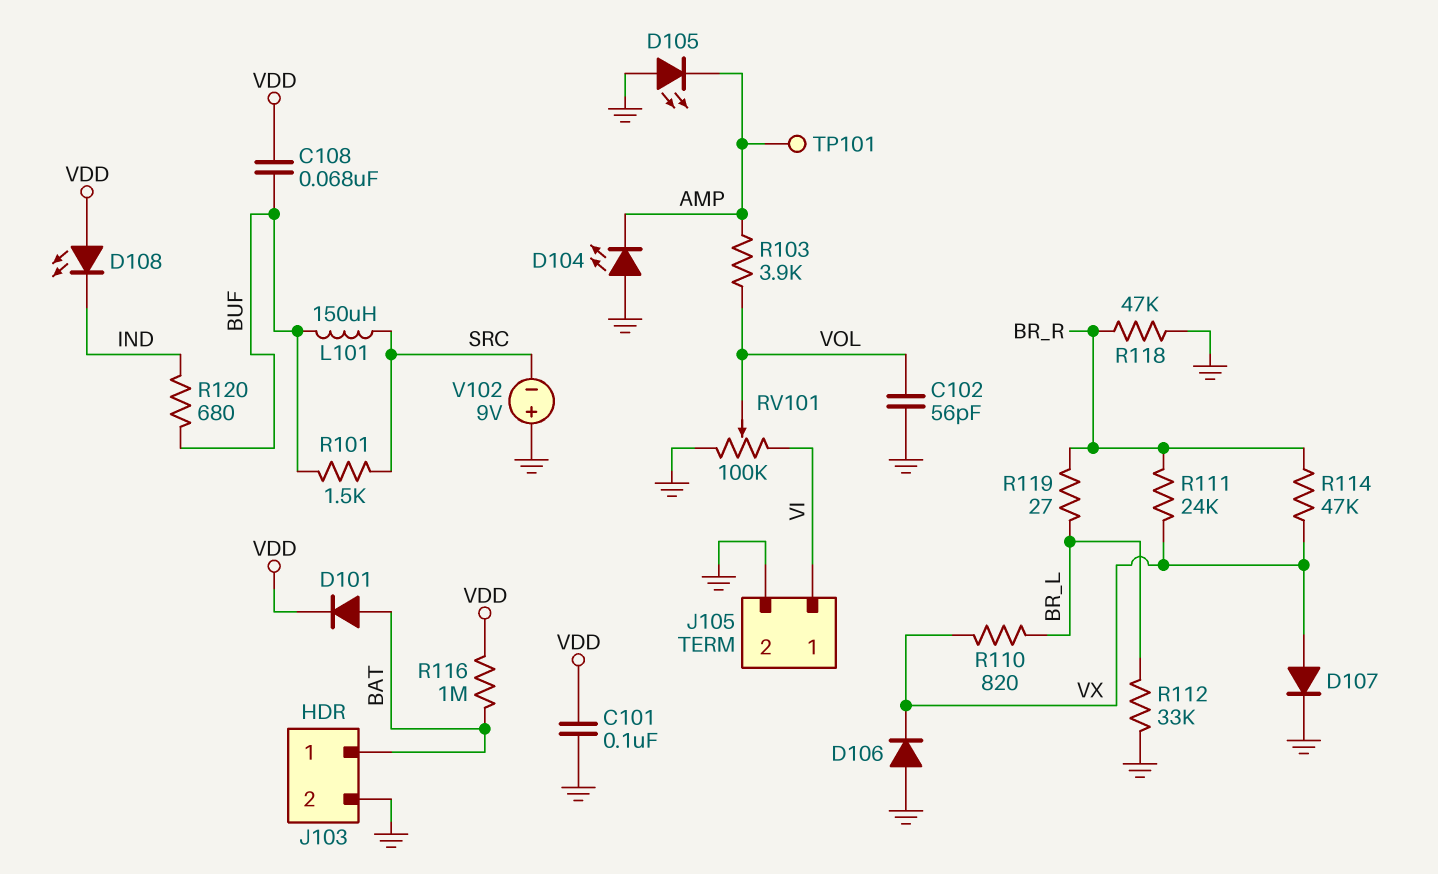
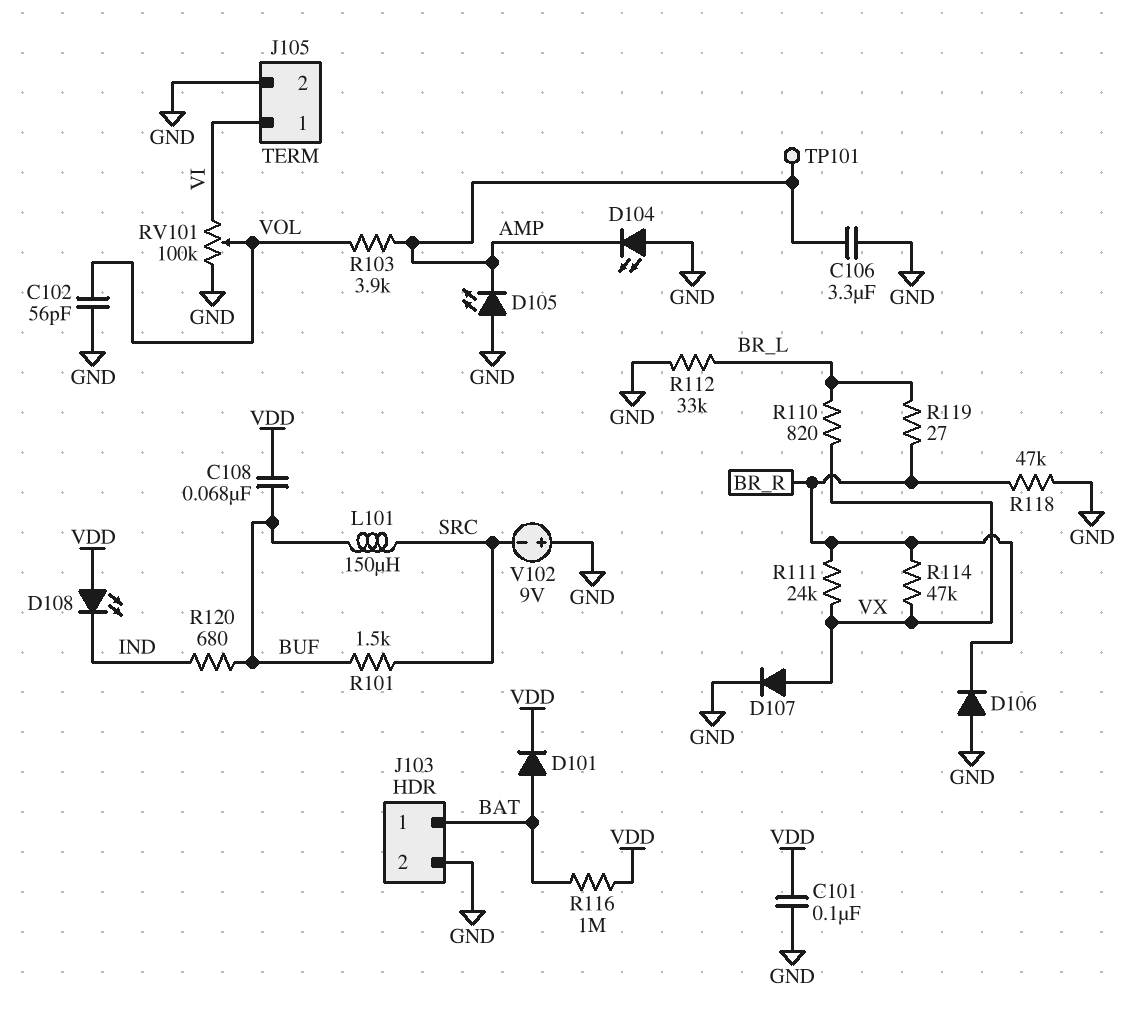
C106: none -> 3.3uF (AMP, GND)
D106: diode (A GND, K VX) -> diode (A GND, K BR_R)

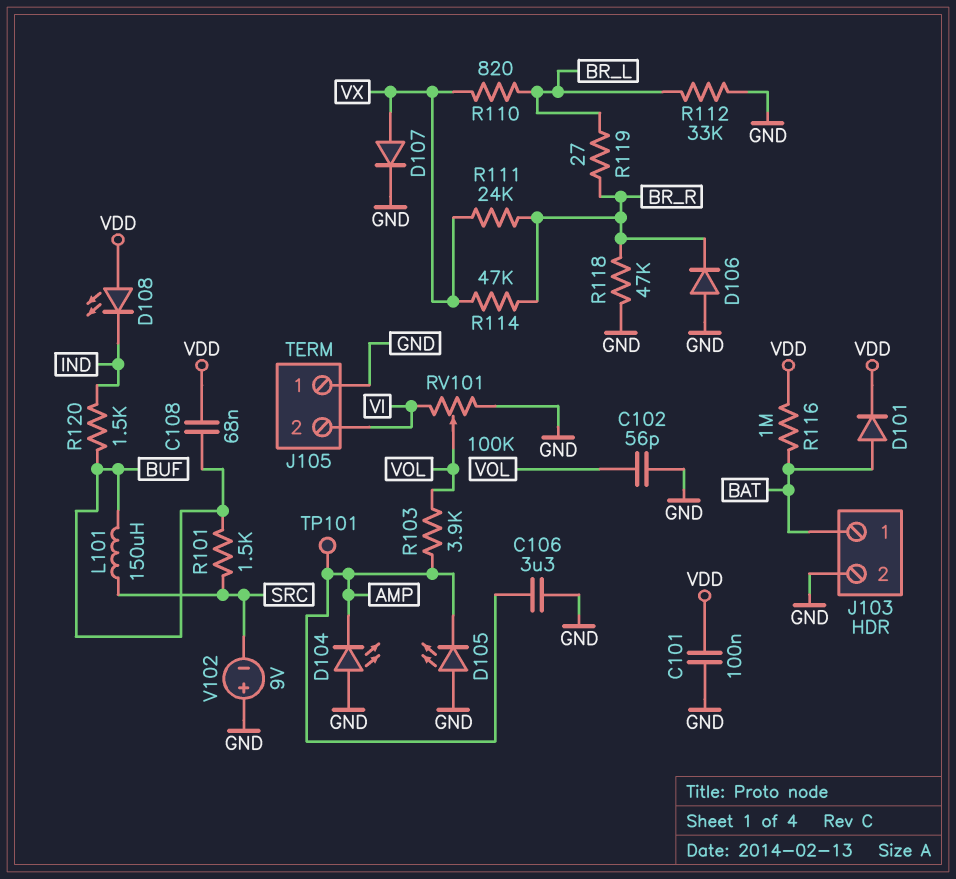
J105 pin 1: VI -> GND
J105 pin 2: GND -> VI
R120: 680 (BUF, IND) -> 1.5k (BUF, IND)

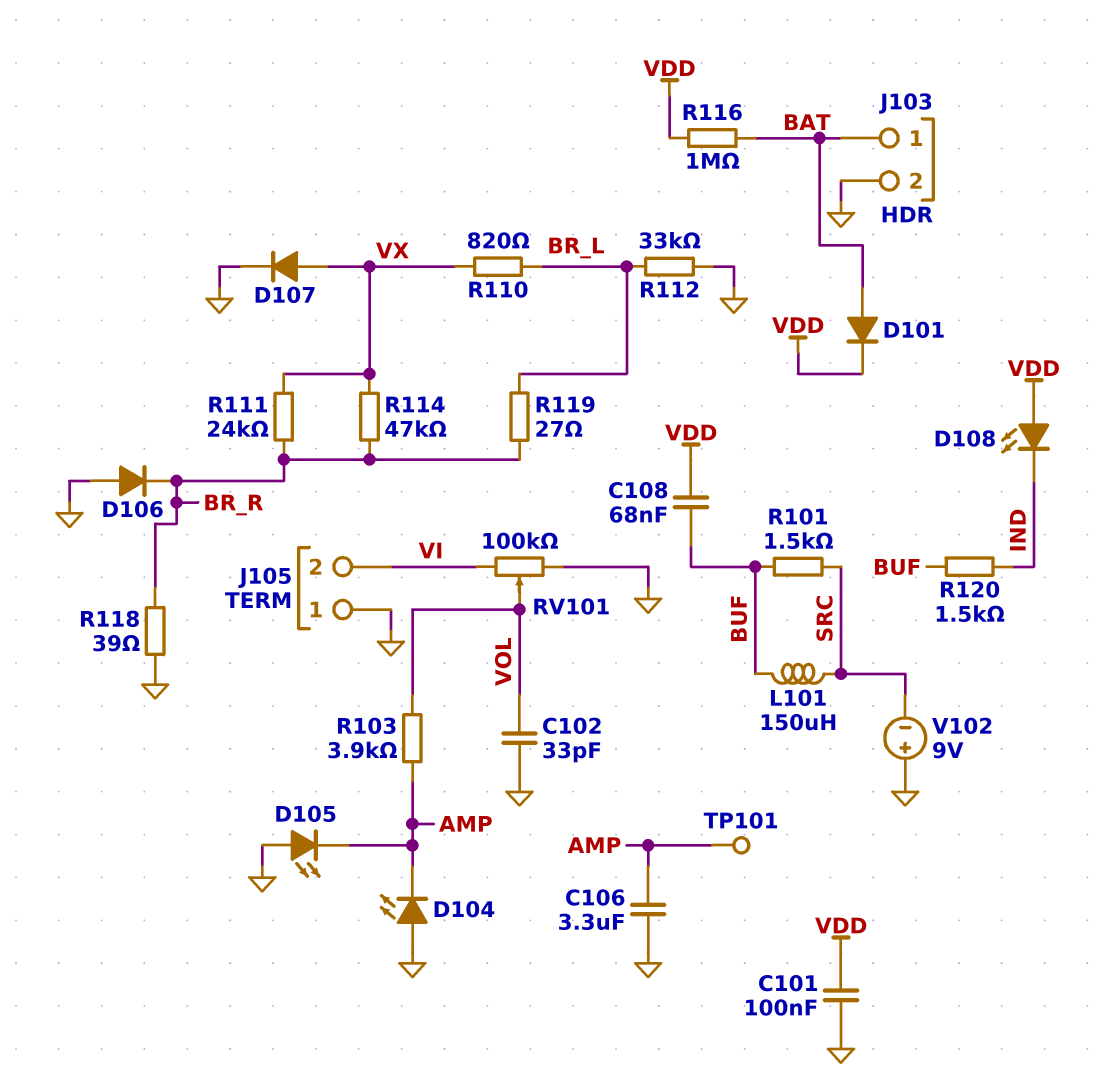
C102: 56pF (GND, VOL) -> 33pF (GND, VOL)
R118: 47k (BR_R, GND) -> 39 (BR_R, GND)

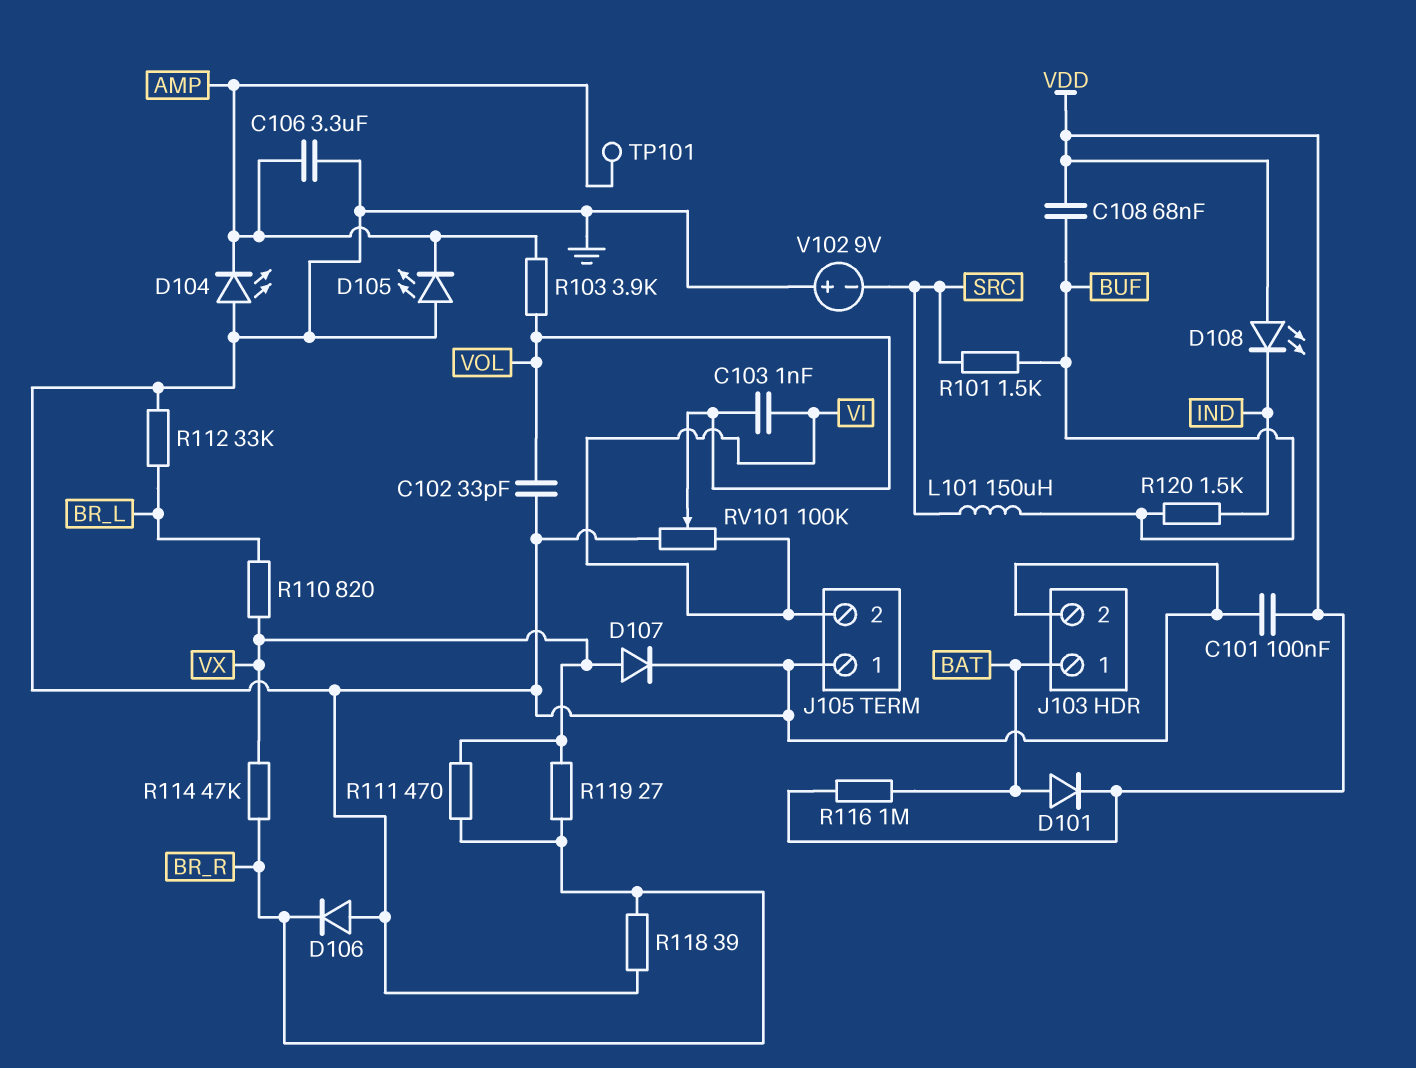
C103: none -> 1nF (VI, VOL)
R111: 24k (BR_R, VX) -> 470 (BR_R, VX)
R119: 27 (BR_L, BR_R) -> 27 (BR_R, VX)

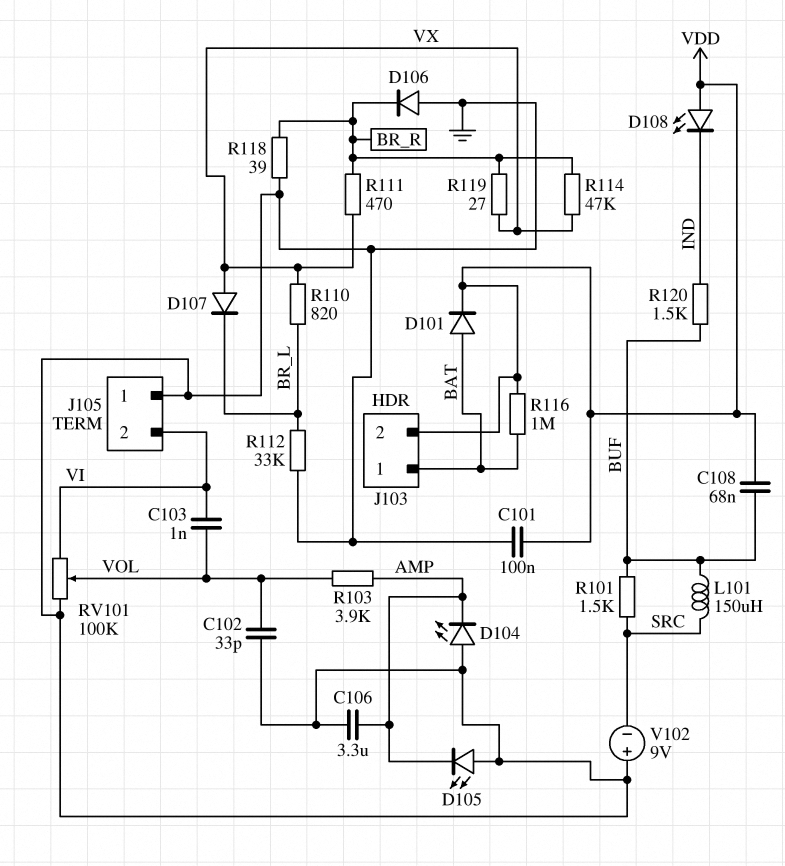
D107: diode (A VX, K GND) -> diode (A VX, K BR_L)
J103 pin 2: GND -> VDD
TP101: test point (AMP) -> none

